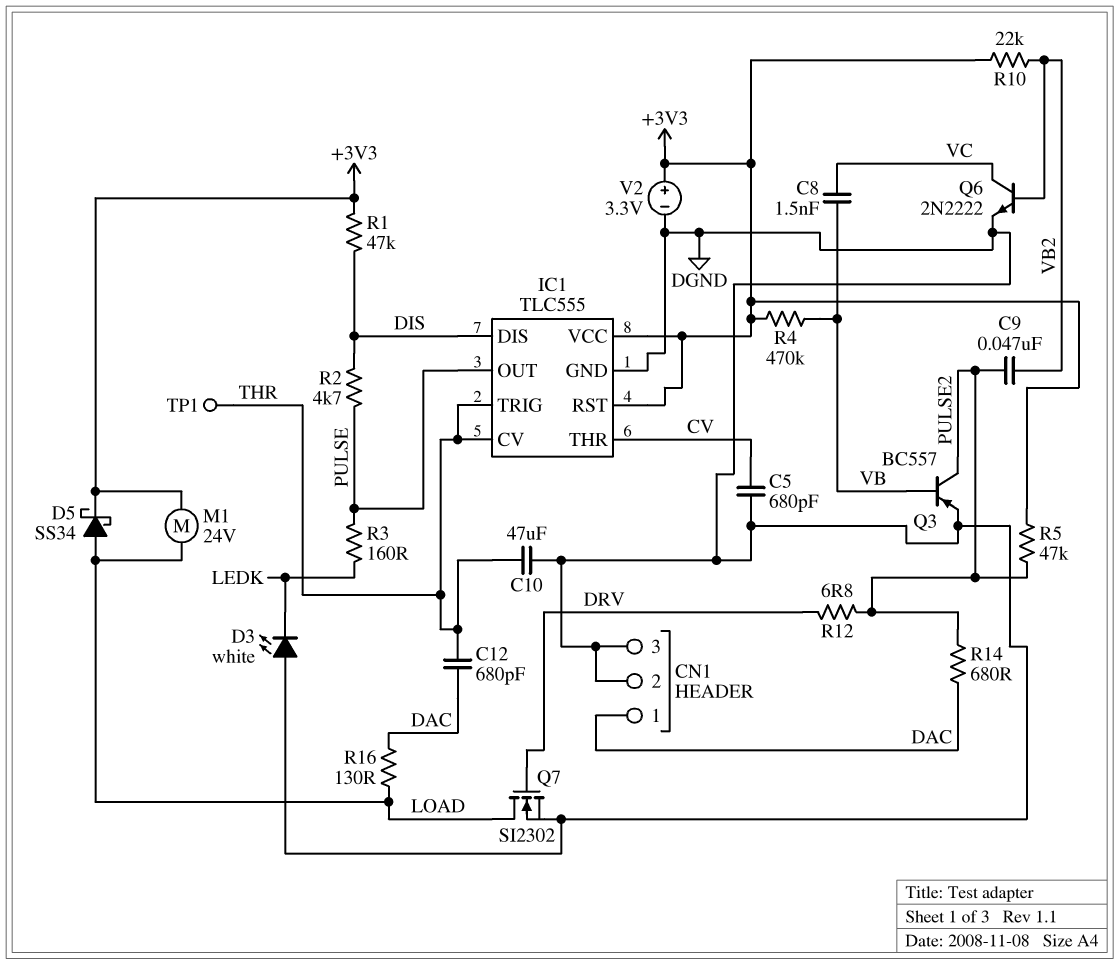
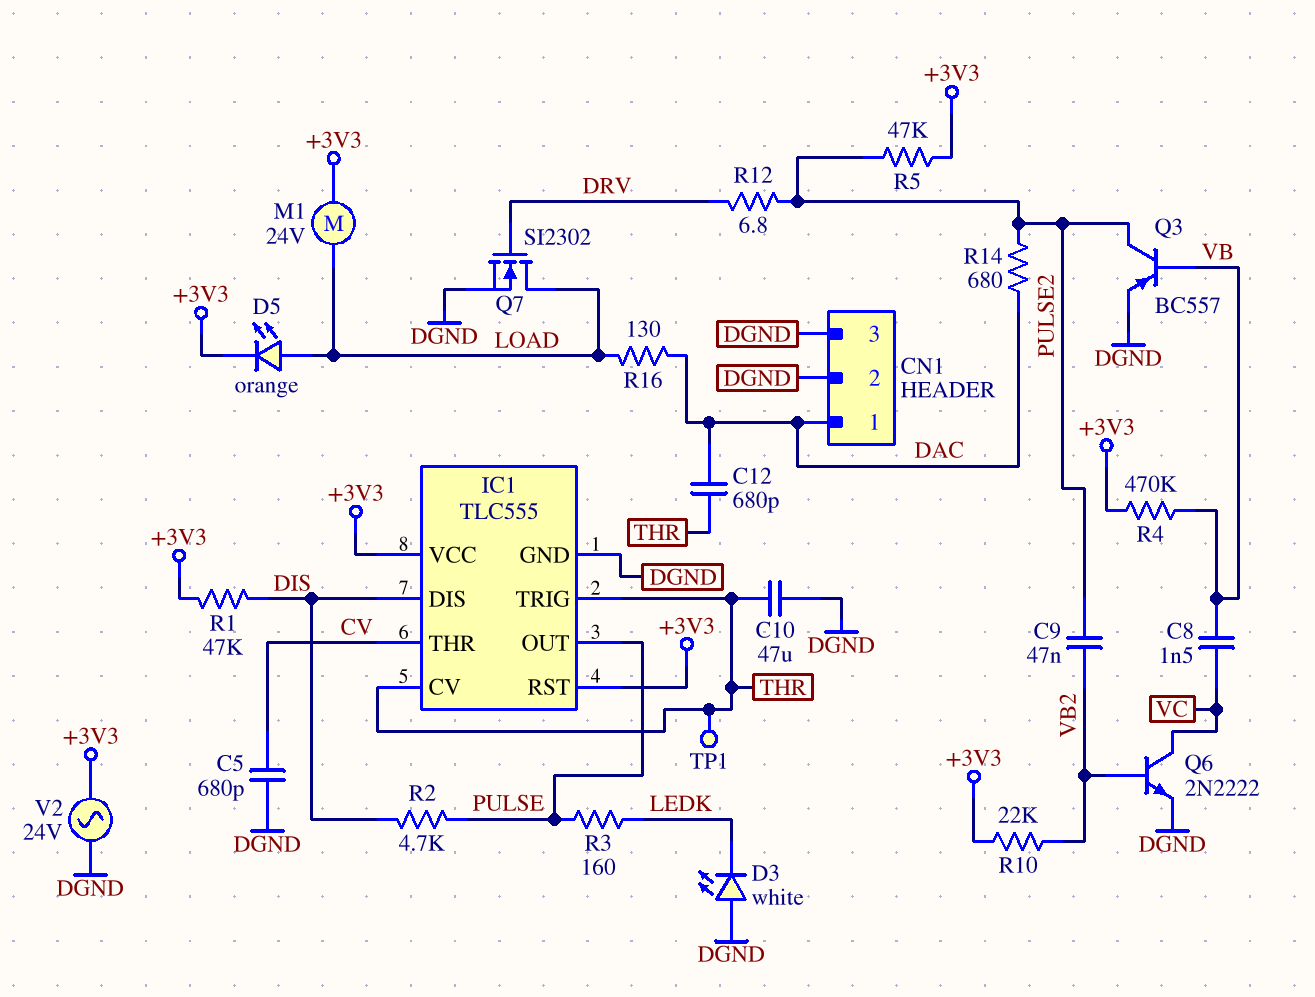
D5: schottky SS34 (A LOAD, K +3V3) -> LED orange (A LOAD, K +3V3)
V2: 3.3V (plus +3V3, minus DGND) -> AC 24V (+3V3, DGND)

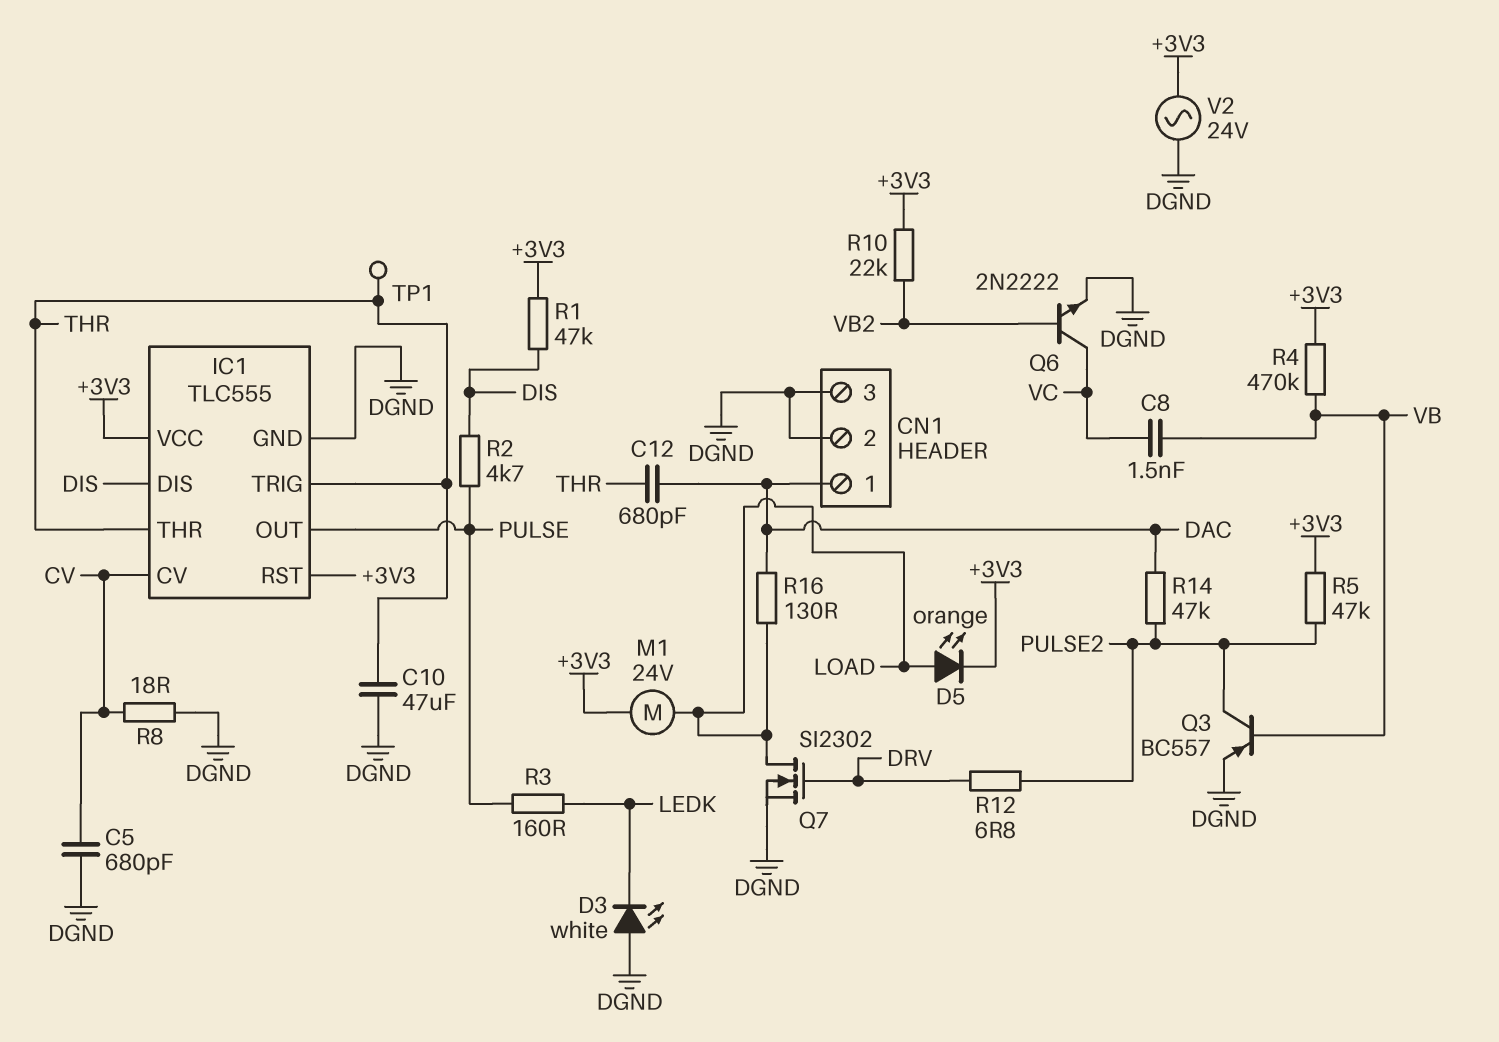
C9: 47nF (PULSE2, VB2) -> none
IC1 pin CV: THR -> CV
IC1 pin THR: CV -> THR
R8: none -> 18 (CV, DGND)
R14: 680 (DAC, PULSE2) -> 47k (DAC, PULSE2)

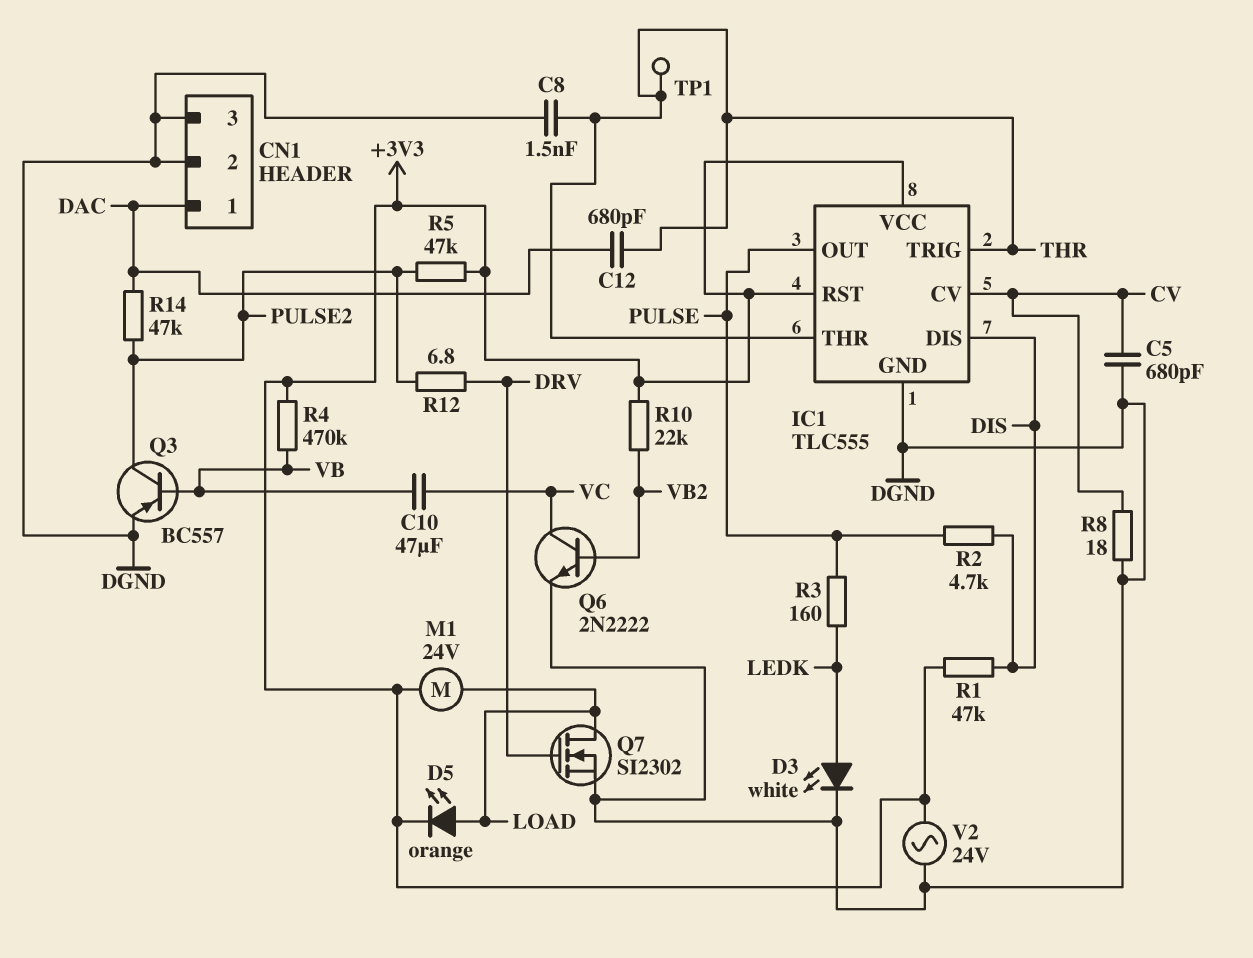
C8: 1.5nF (VB, VC) -> 1.5nF (DGND, THR)
C10: 47uF (DGND, THR) -> 47uF (VB, VC)
D3: LED white (A DGND, K LEDK) -> LED white (A LEDK, K DGND)
R16: 130 (DAC, LOAD) -> none

